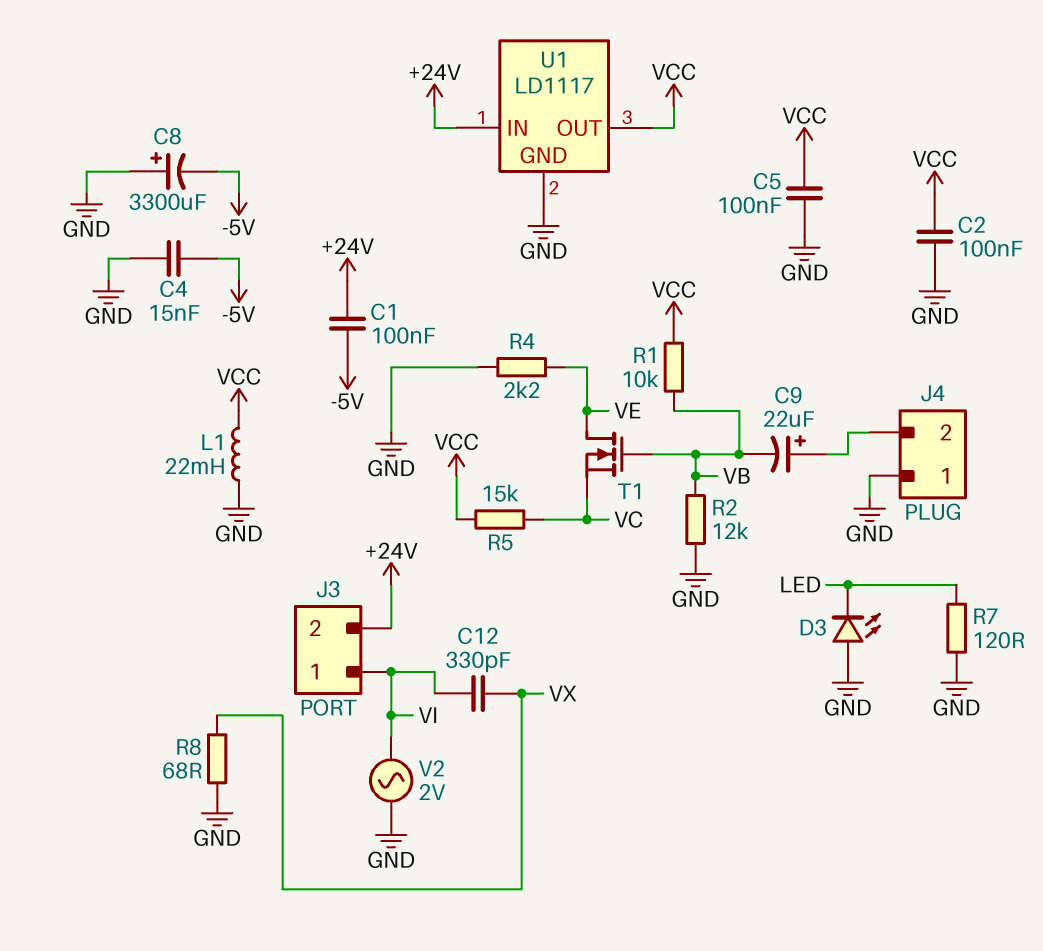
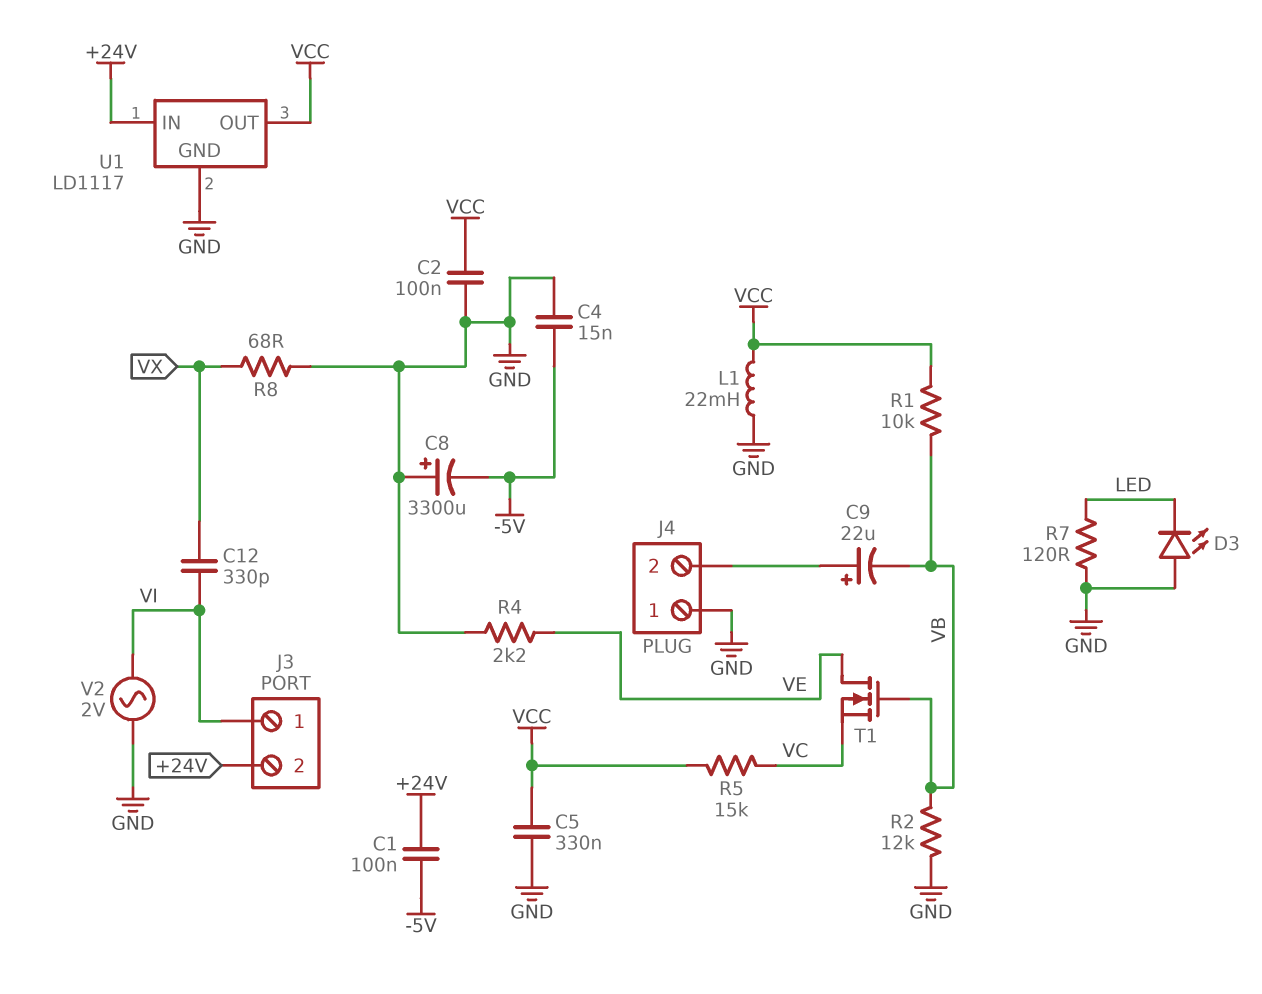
C5: 100nF (GND, VCC) -> 330nF (GND, VCC)

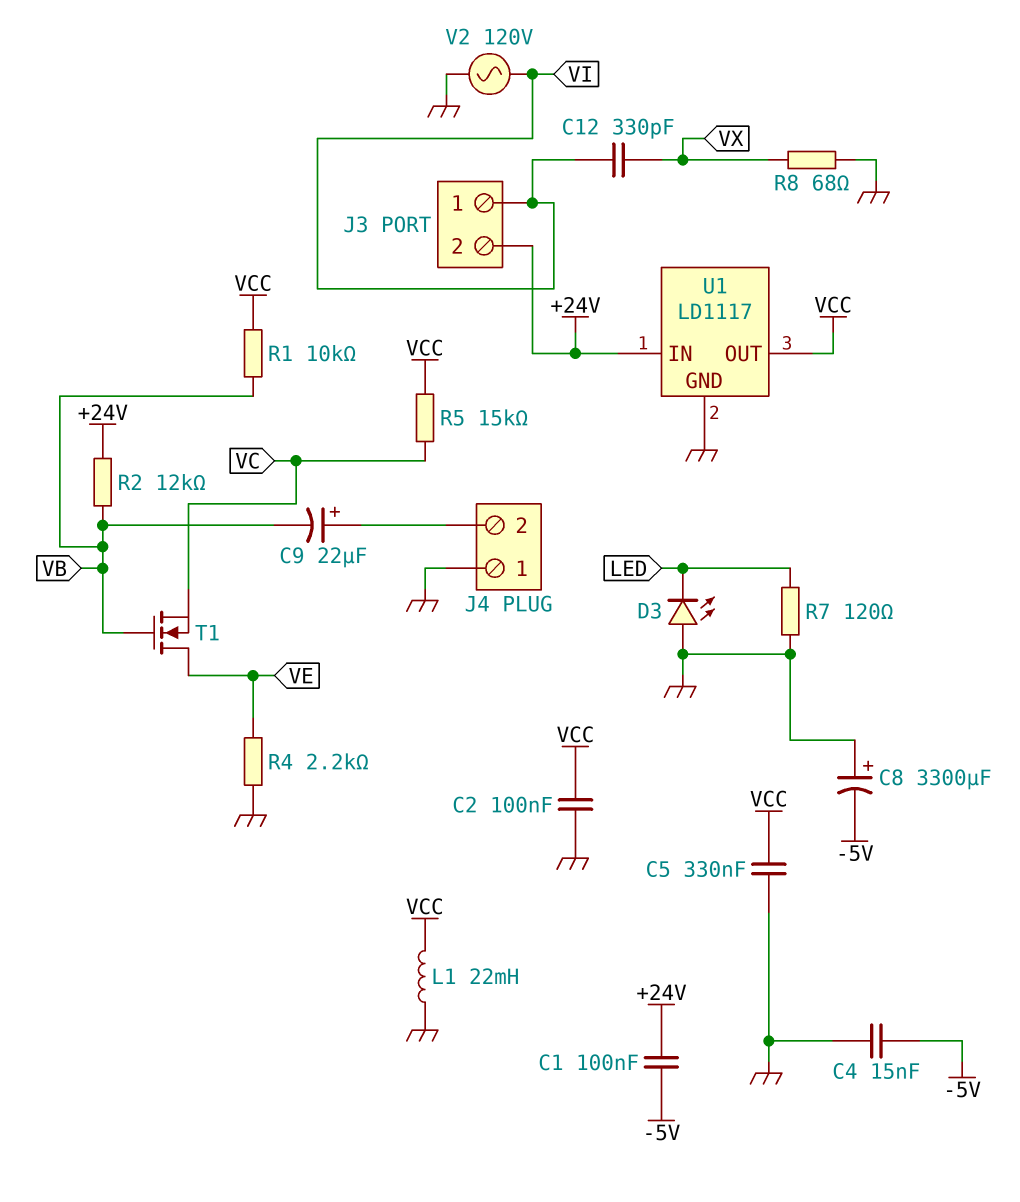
R2: 12k (GND, VB) -> 12k (+24V, VB)
V2: AC 2V (GND, VI) -> AC 120V (GND, VI)

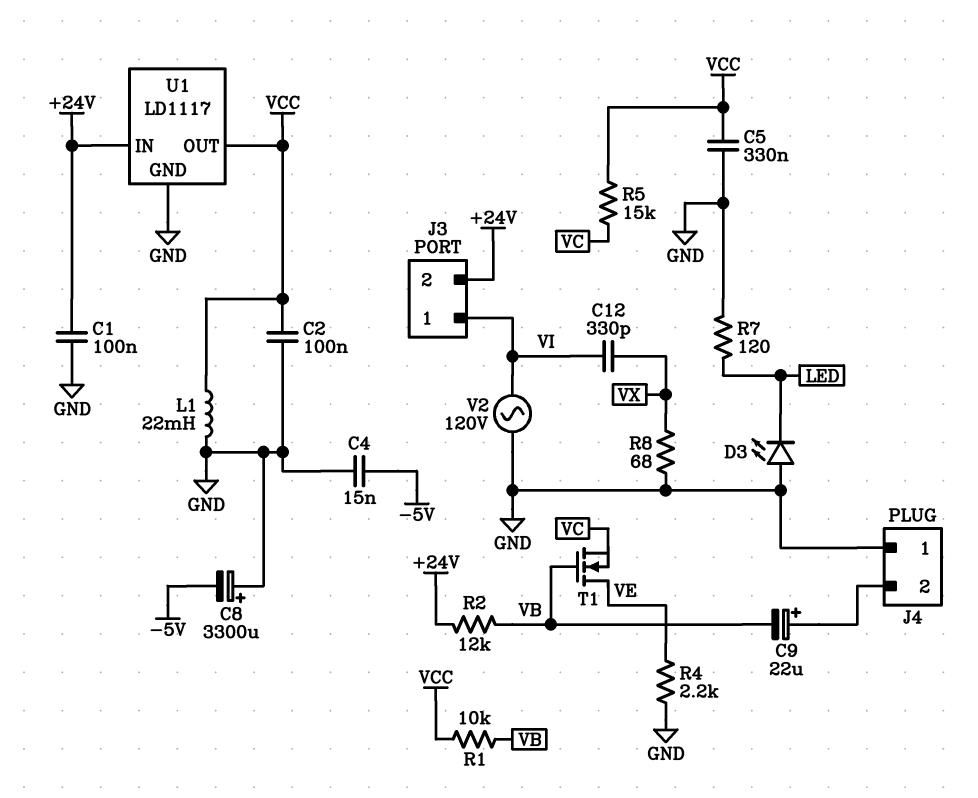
C1: 100nF (+24V, -5V) -> 100nF (+24V, GND)

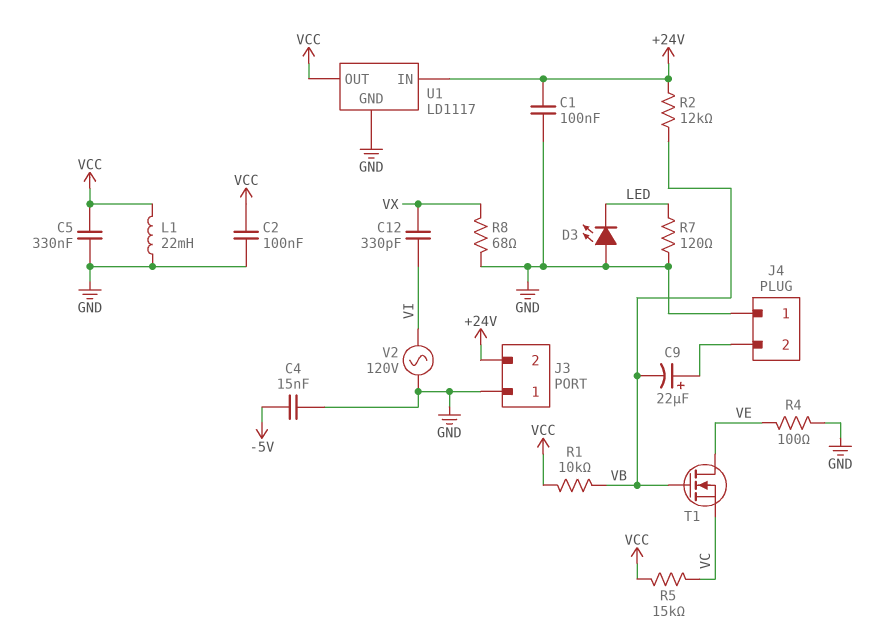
C8: 3300uF (plus GND, minus -5V) -> none
J3 pin 1: VI -> GND
R4: 2.2k (GND, VE) -> 100 (GND, VE)

